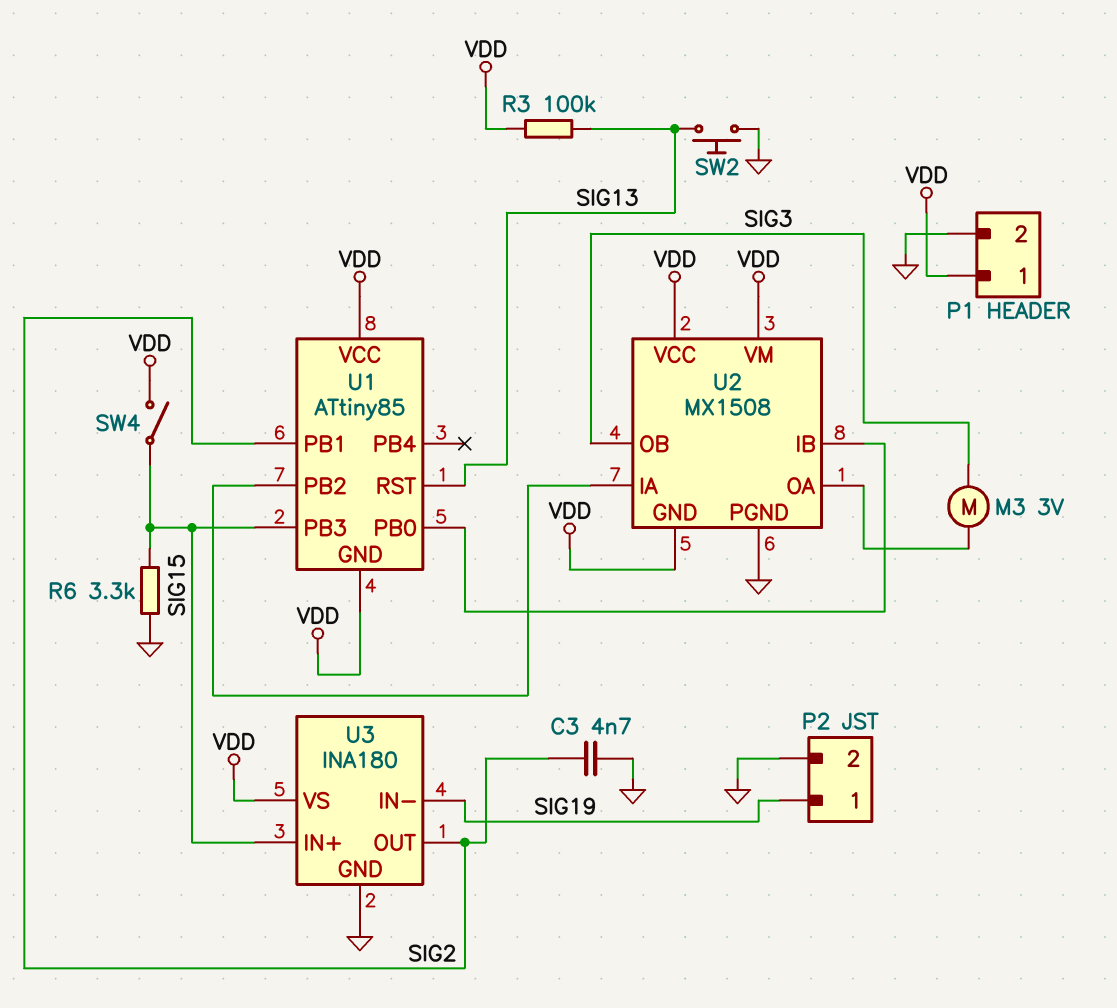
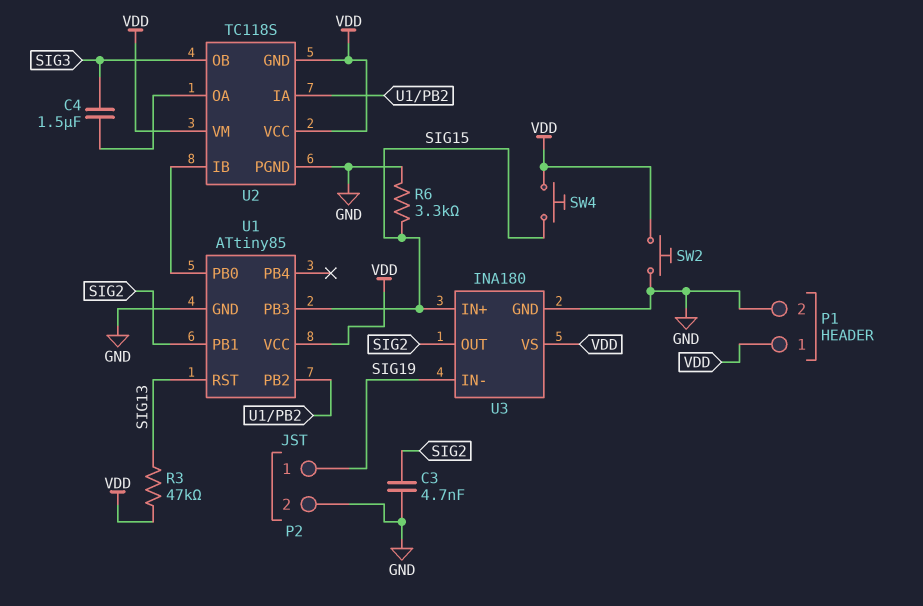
C4: none -> 1.5uF (SIG3, U2/OA)
M3: motor 3V (SIG3, U2/OA) -> none
R3: 100k (SIG13, VDD) -> 47k (SIG13, VDD)
SW2: button (GND, SIG13) -> button (GND, VDD)
SW4: switch (SIG15, VDD) -> button (SIG15, VDD)
U1 pin GND: VDD -> GND
U2: MX1508 -> TC118S

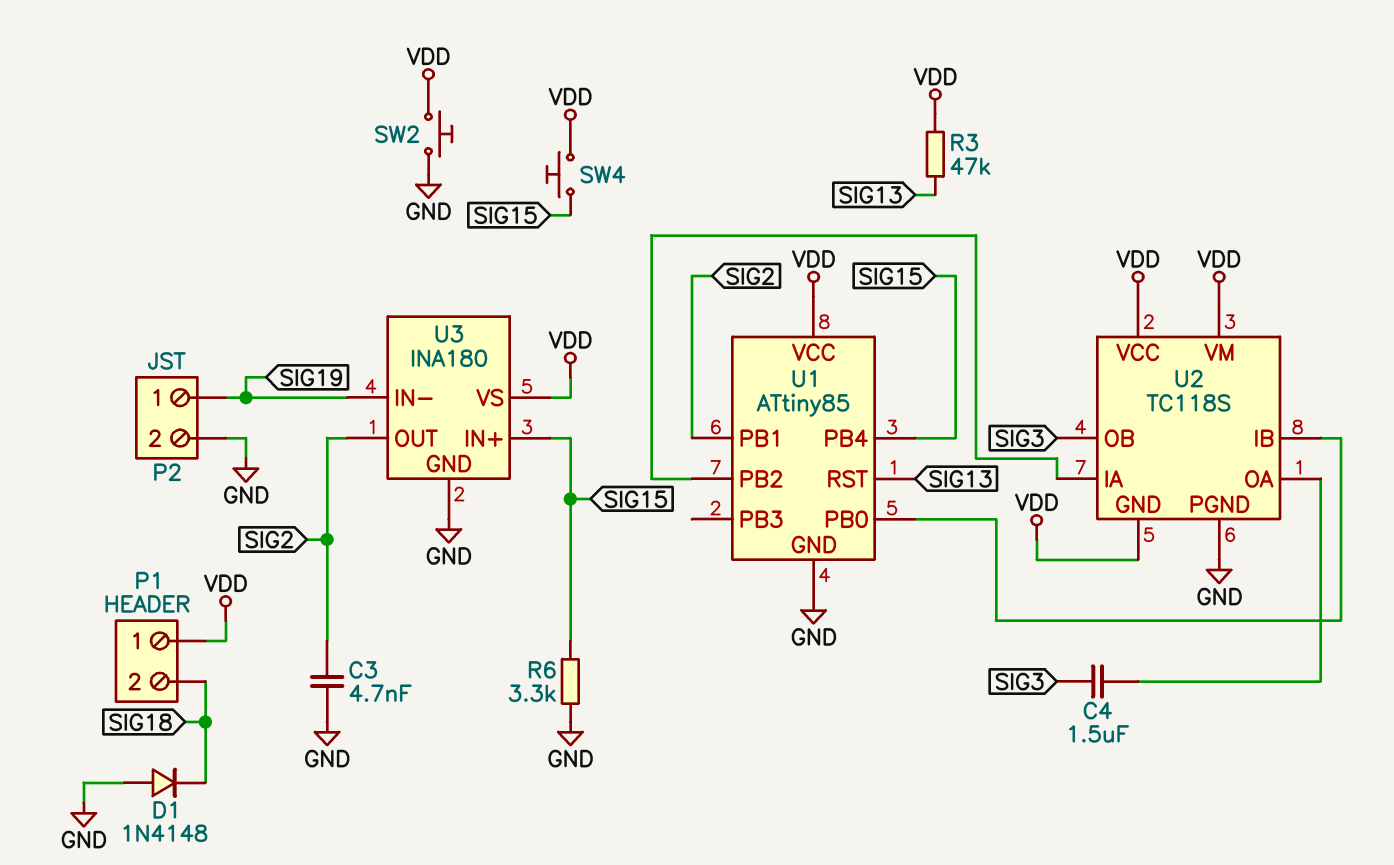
D1: none -> diode 1N4148 (A GND, K SIG18)
P1 pin 2: GND -> SIG18
U1 pin PB3: SIG15 -> none
U1 pin PB4: none -> SIG15

